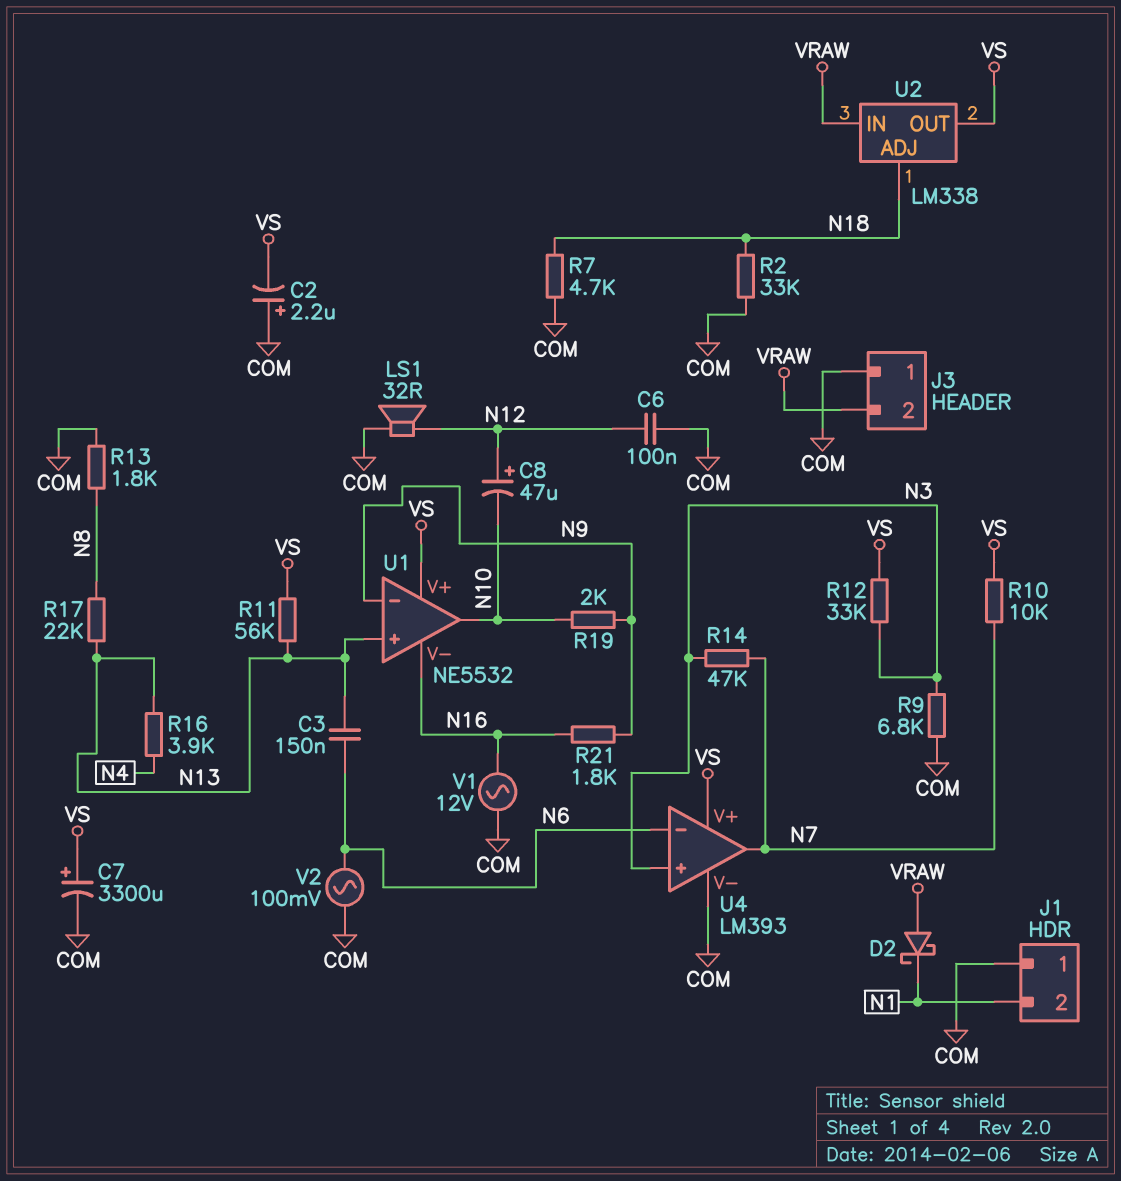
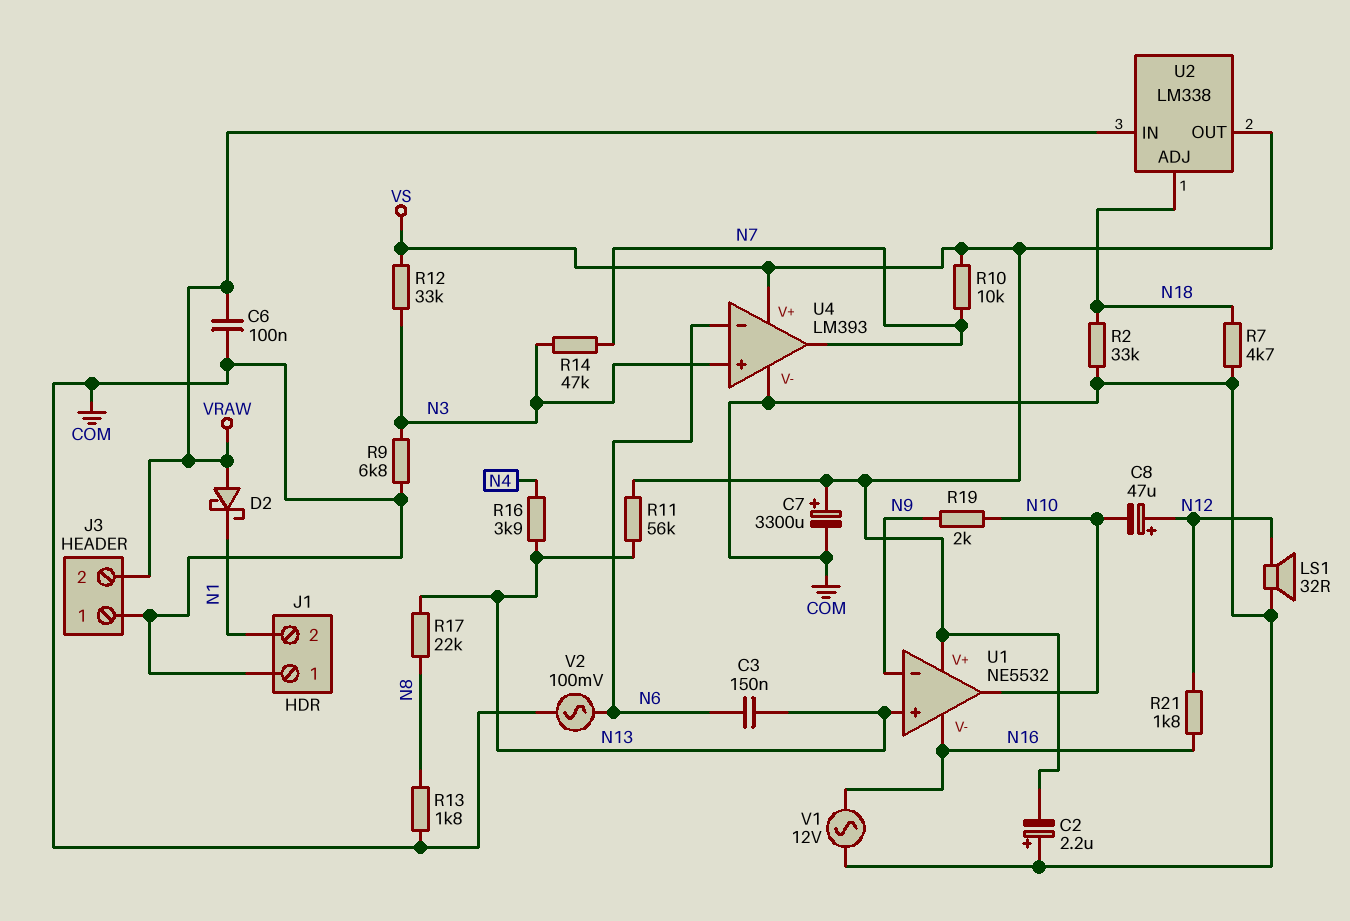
C6: 100nF (COM, N12) -> 100nF (COM, VRAW)
R21: 1.8k (N9, N16) -> 1.8k (N12, N16)

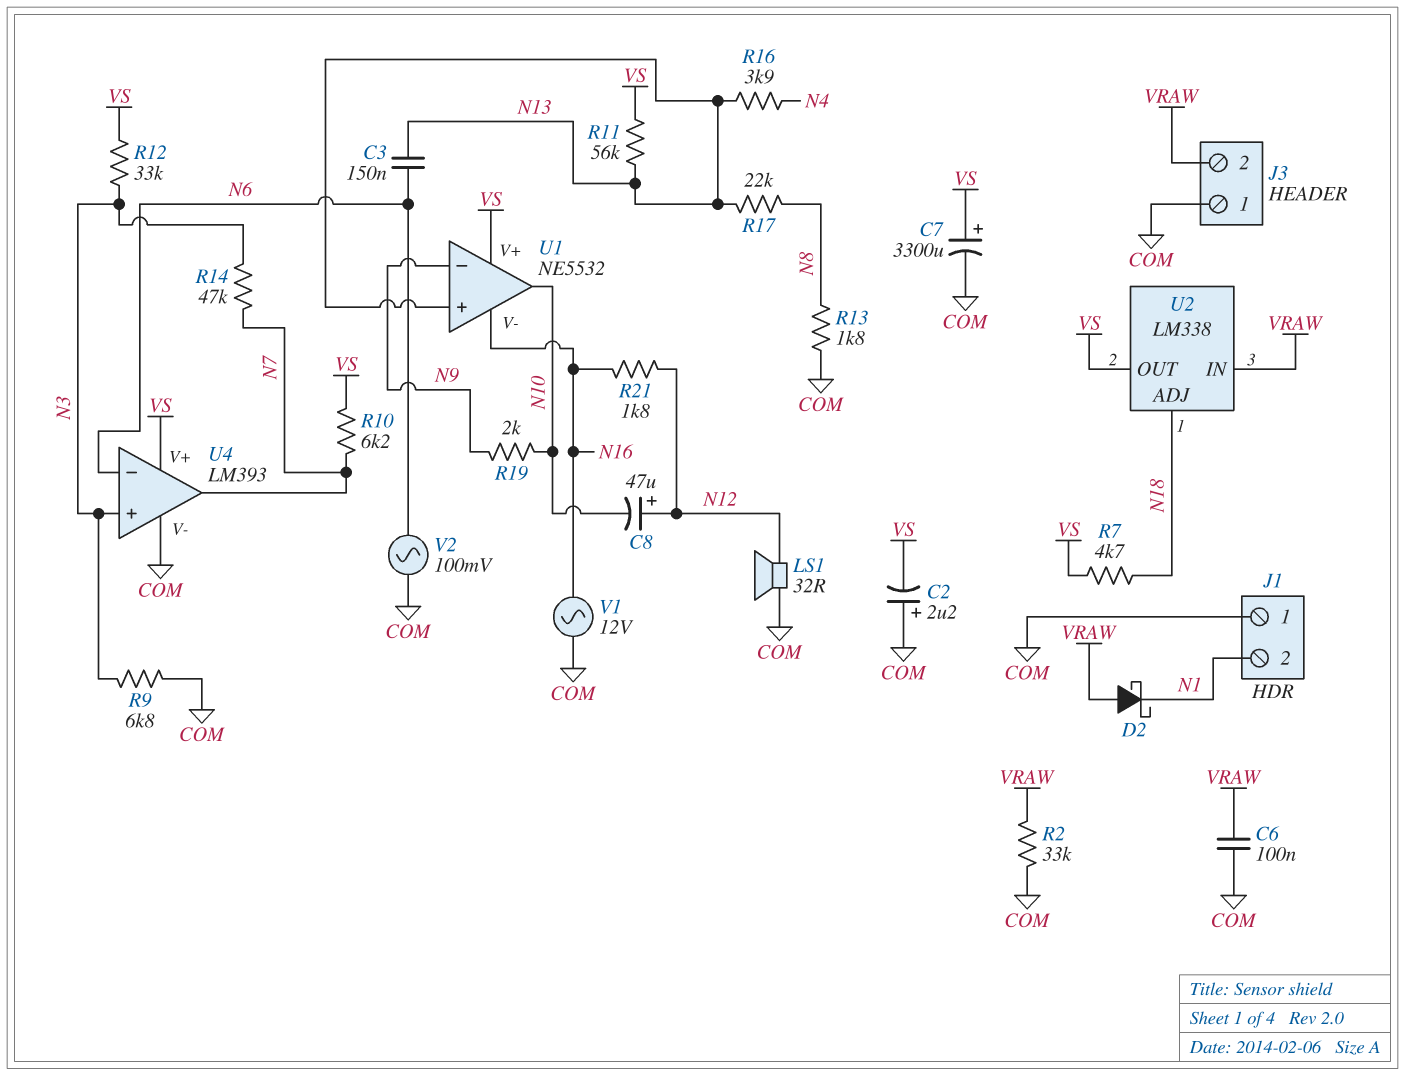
R2: 33k (COM, N18) -> 33k (COM, VRAW)
R7: 4.7k (COM, N18) -> 4.7k (N18, VS)
R10: 10k (N7, VS) -> 6.2k (N7, VS)

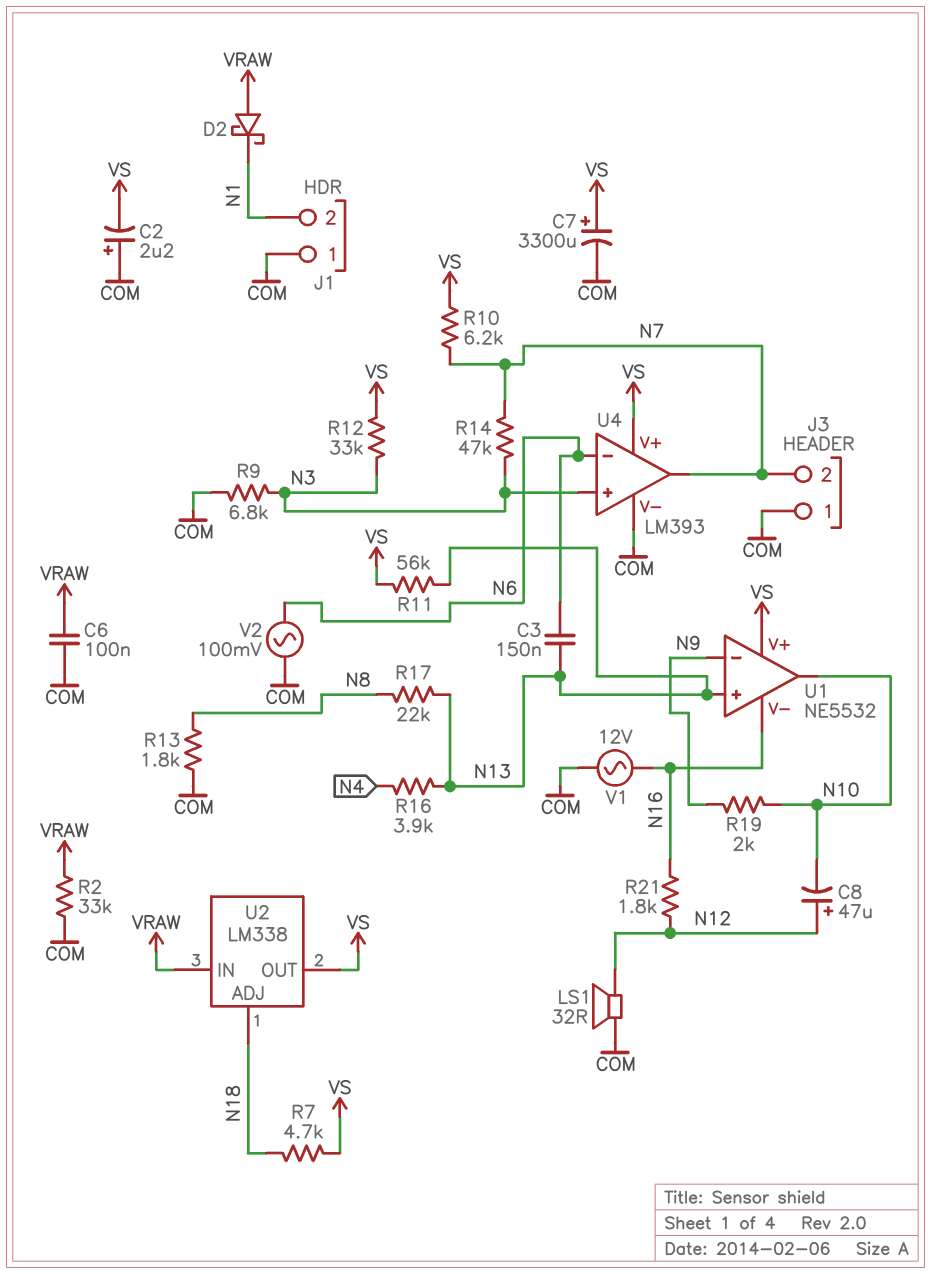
J3 pin 2: VRAW -> N7

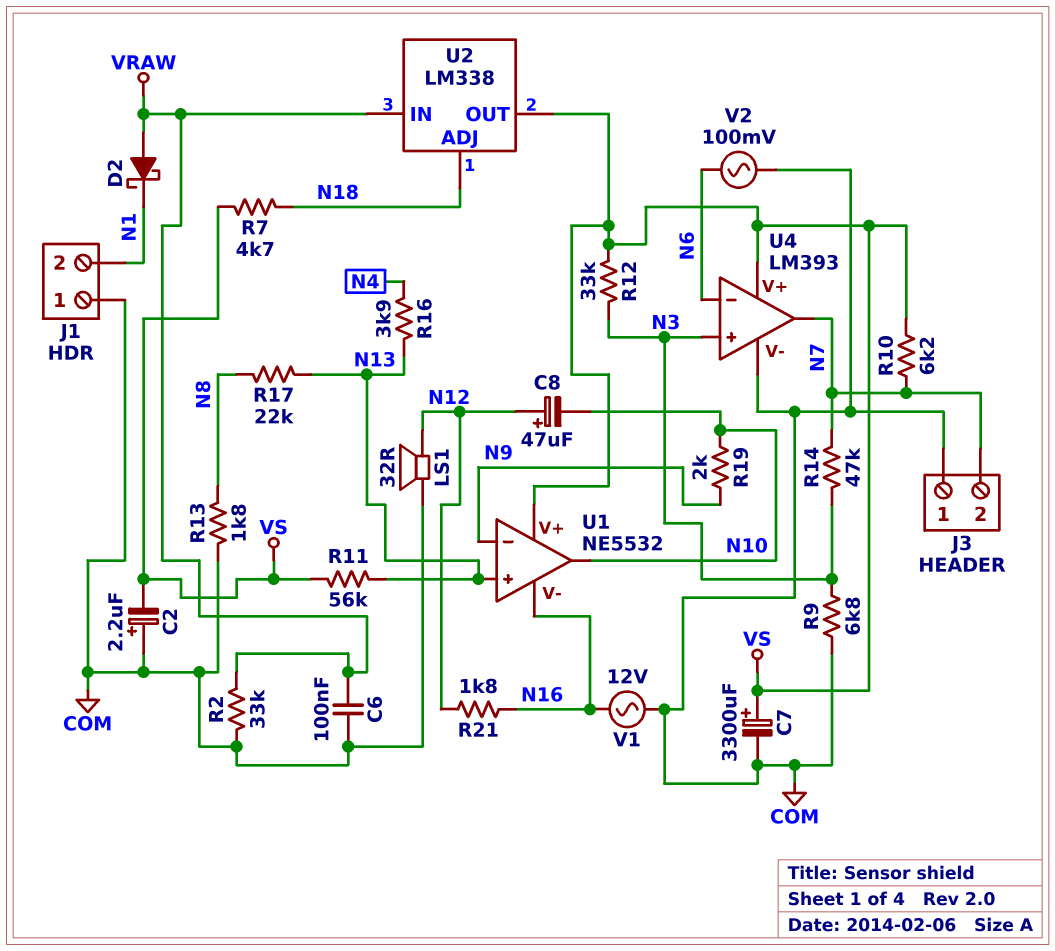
C3: 150nF (N6, N13) -> none

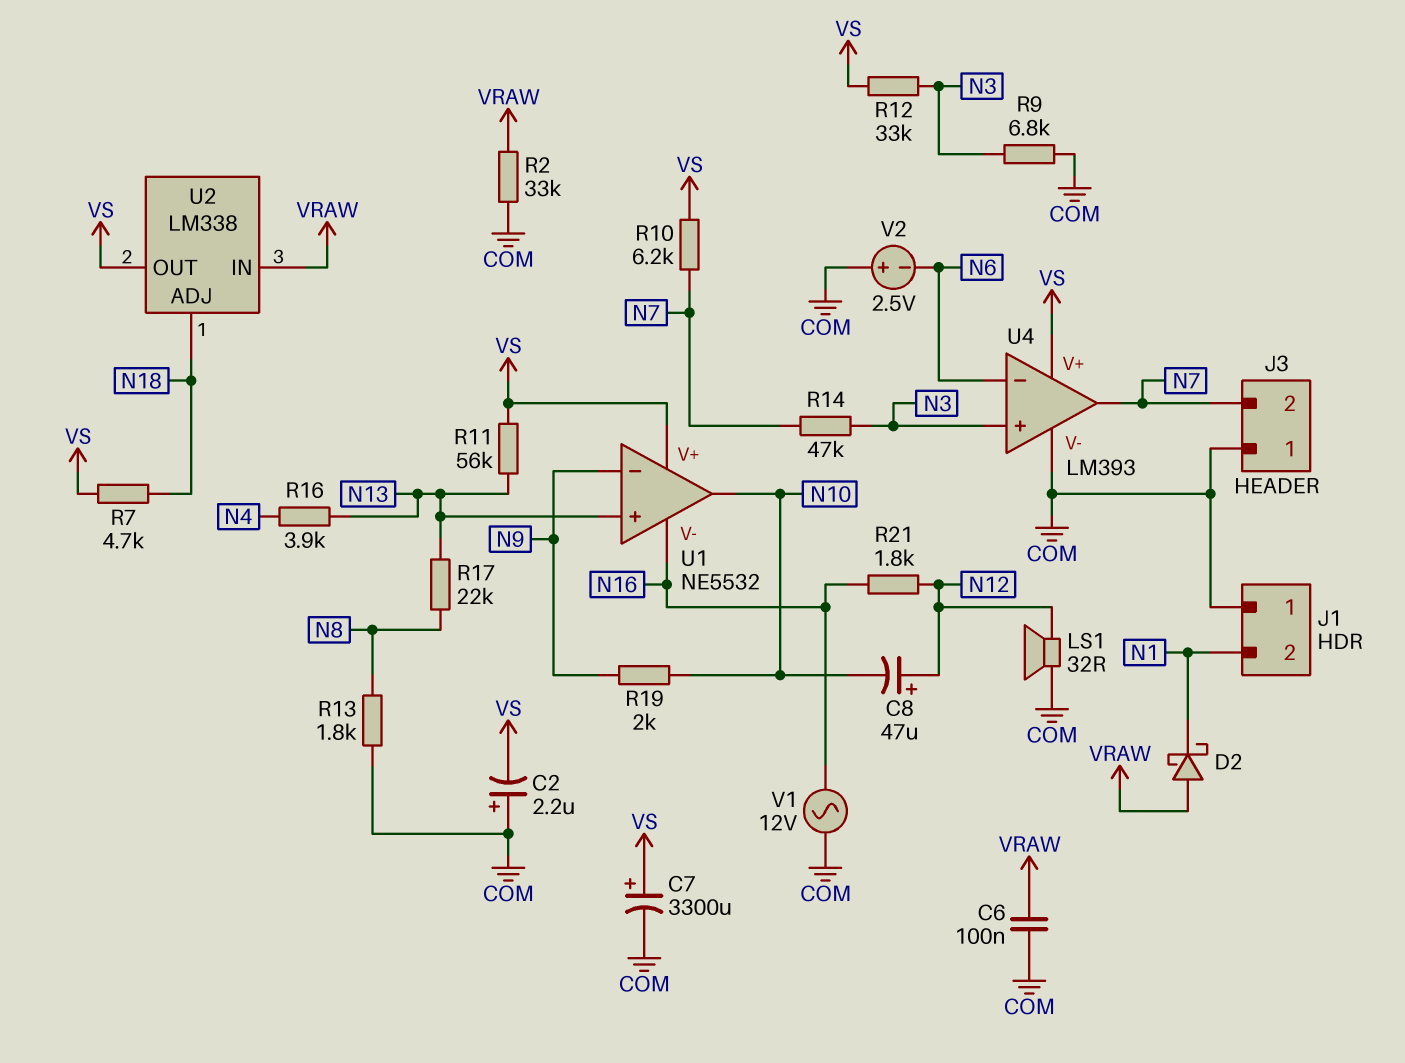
V2: AC 100mV (COM, N6) -> 2.5V (plus COM, minus N6)

